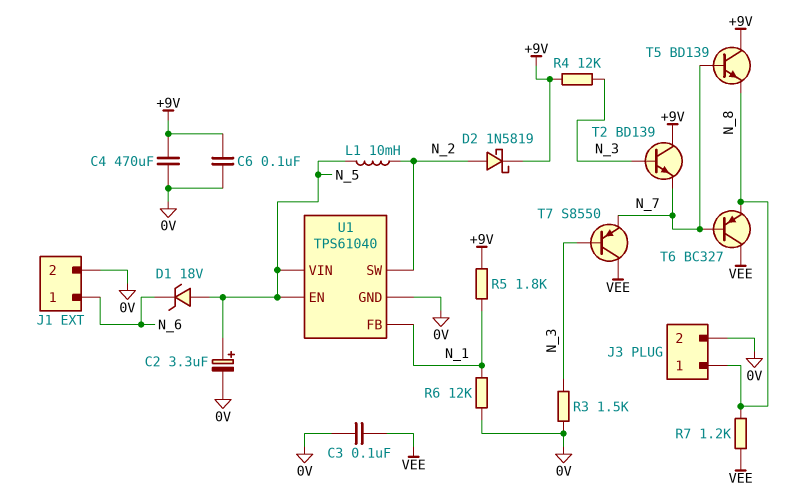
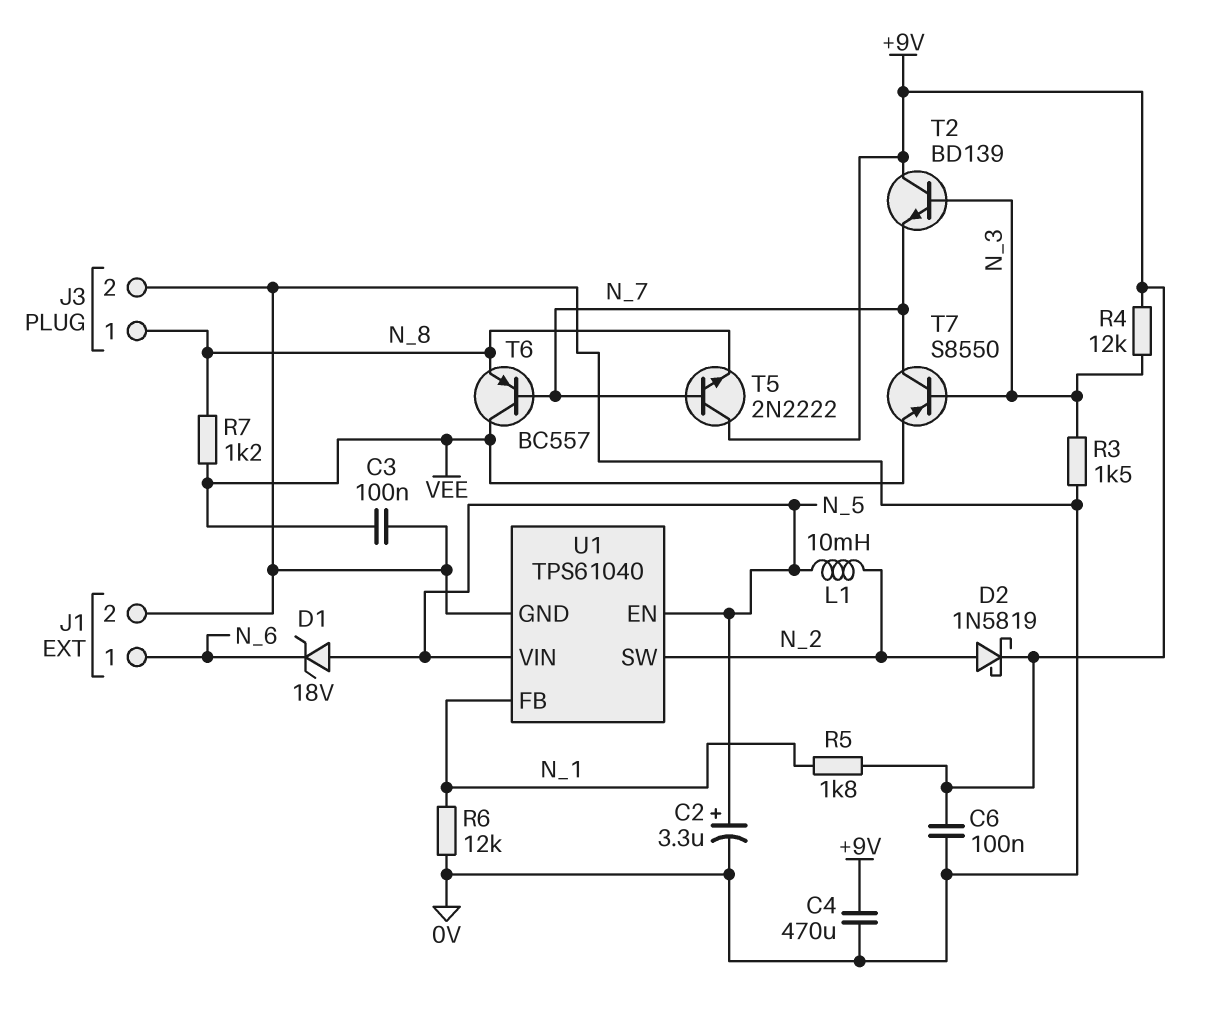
T5: NPN BD139 (B N_7, C +9V, E N_8) -> NPN 2N2222 (B N_7, C +9V, E N_8)
T6: PNP BC327 (B N_7, C VEE, E N_8) -> PNP BC557 (B N_7, C VEE, E N_8)
T7: PNP S8550 (B N_3, C VEE, E N_7) -> PNP S8550 (B N_3, C N_7, E VEE)

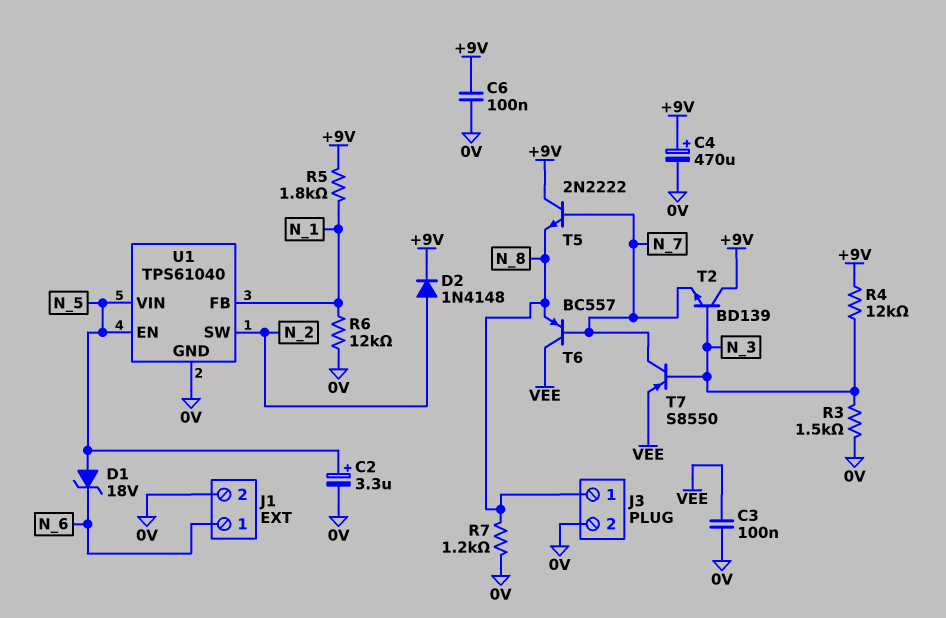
C4: 470uF (+9V, 0V) -> 470uF (plus +9V, minus 0V)
D2: schottky 1N5819 (A N_2, K +9V) -> diode 1N4148 (A N_2, K +9V)
L1: 10mH (N_2, N_5) -> none
R7: 1.2k (N_8, VEE) -> 1.2k (0V, N_8)

